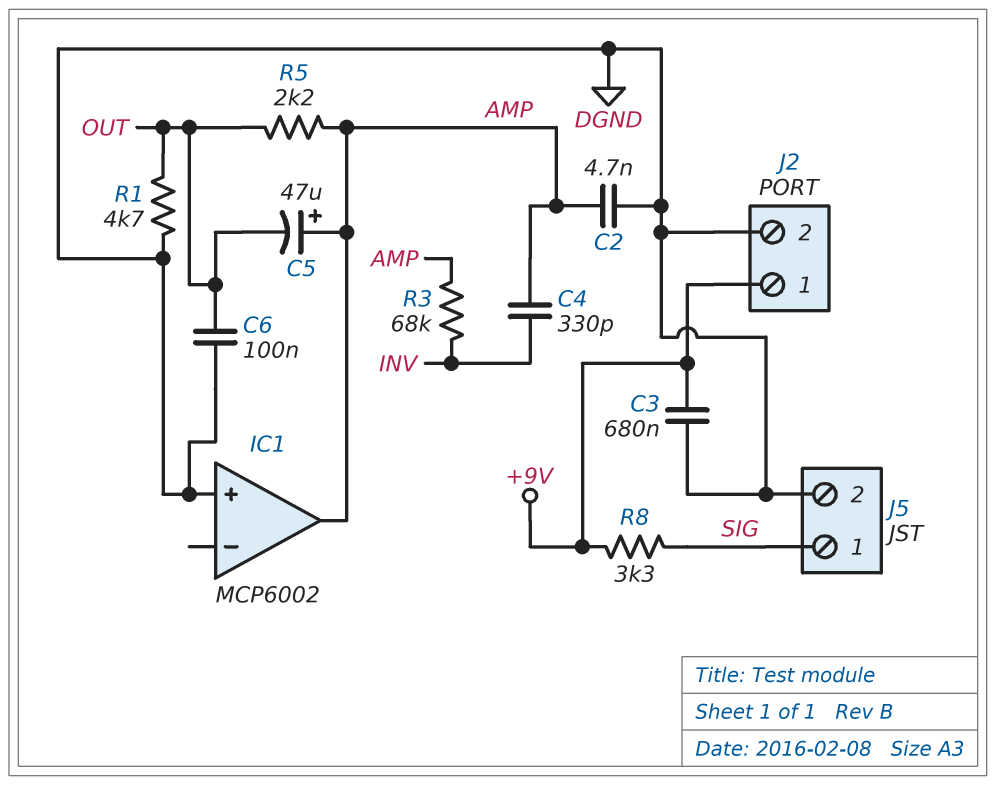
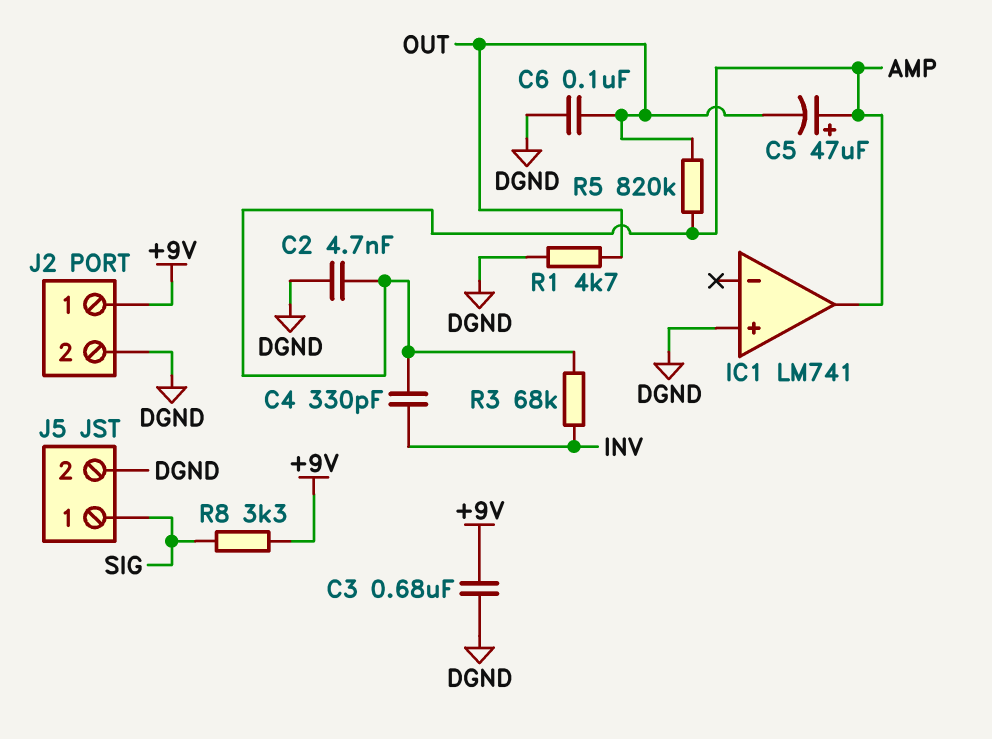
IC1: MCP6002 -> LM741
R5: 2.2k (AMP, OUT) -> 820k (AMP, OUT)

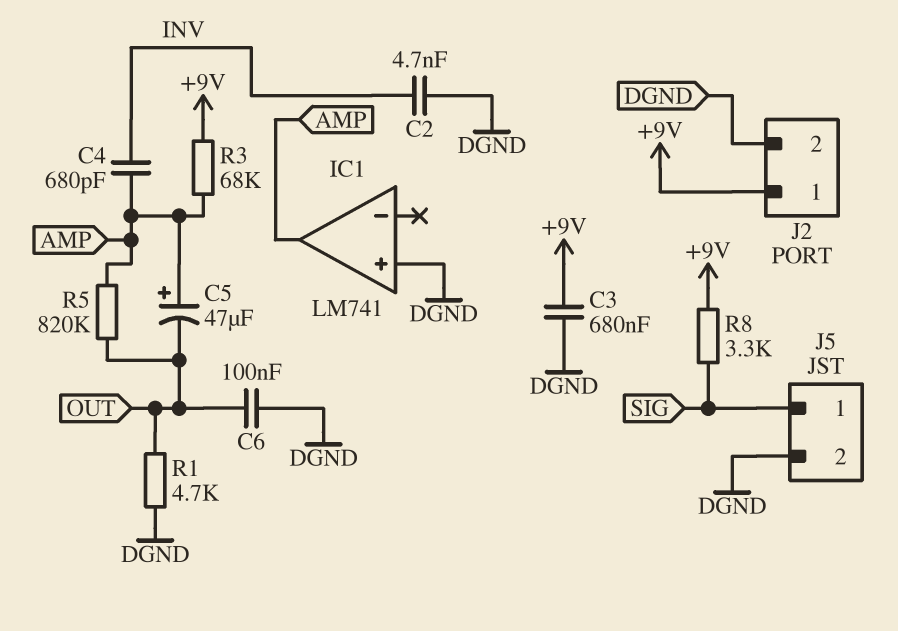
C2: 4.7nF (AMP, DGND) -> 4.7nF (DGND, INV)
C4: 330pF (AMP, INV) -> 680pF (AMP, INV)
R3: 68k (AMP, INV) -> 68k (+9V, AMP)

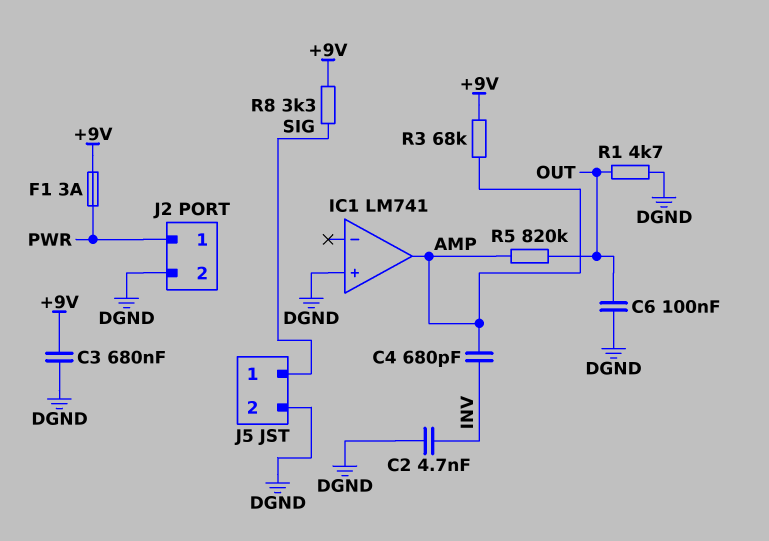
C5: 47uF (plus AMP, minus OUT) -> none
F1: none -> 3A (+9V, PWR)
J2 pin 1: +9V -> PWR

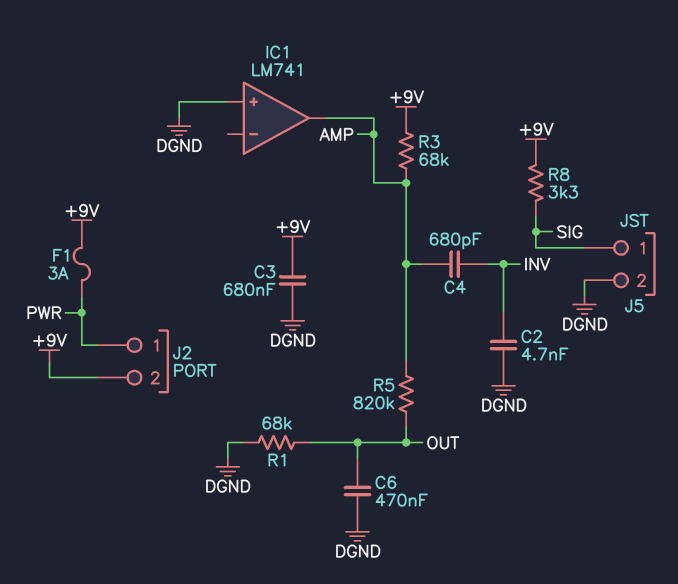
C6: 100nF (DGND, OUT) -> 470nF (DGND, OUT)
J2 pin 2: DGND -> +9V
R1: 4.7k (DGND, OUT) -> 68k (DGND, OUT)

